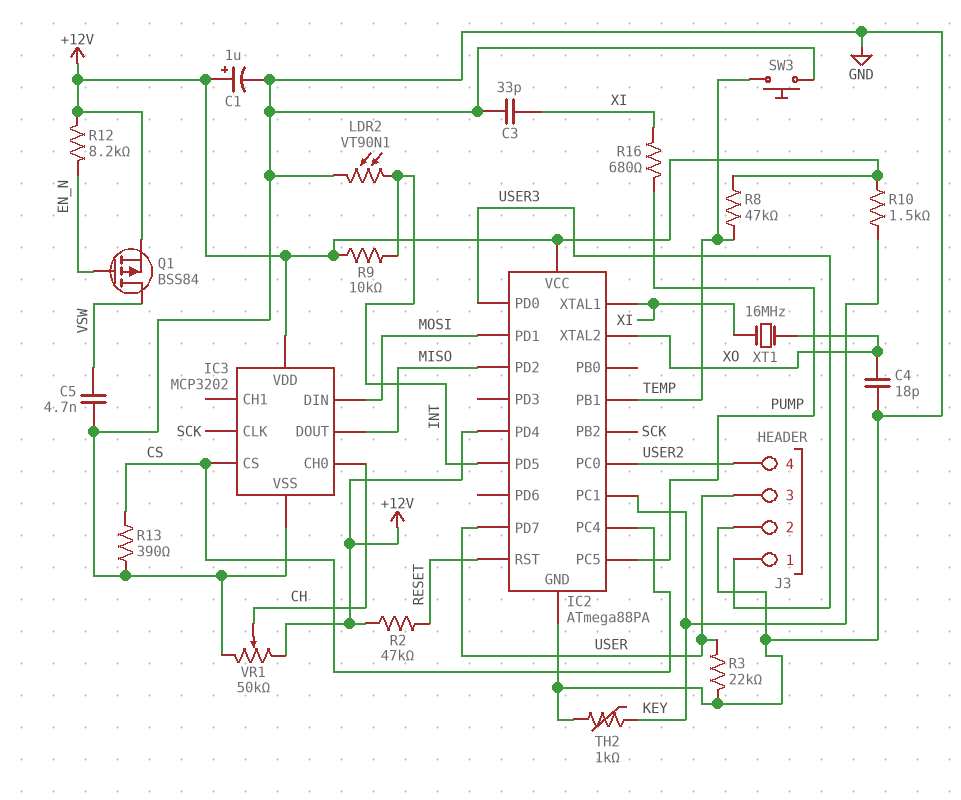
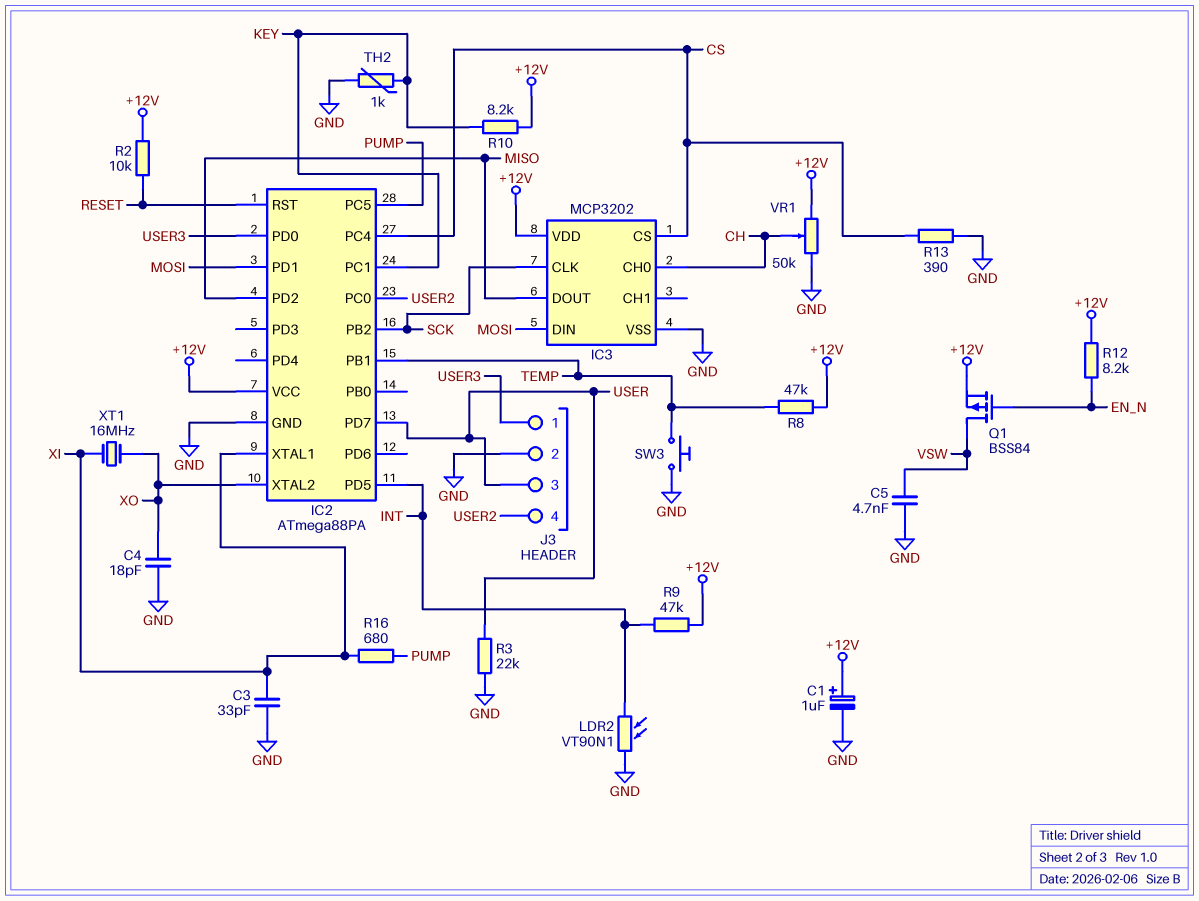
IC2 pin PD4: +12V -> none
R2: 47k (+12V, RESET) -> 10k (+12V, RESET)
R9: 10k (+12V, INT) -> 47k (+12V, INT)
R10: 1.5k (+12V, KEY) -> 8.2k (+12V, KEY)

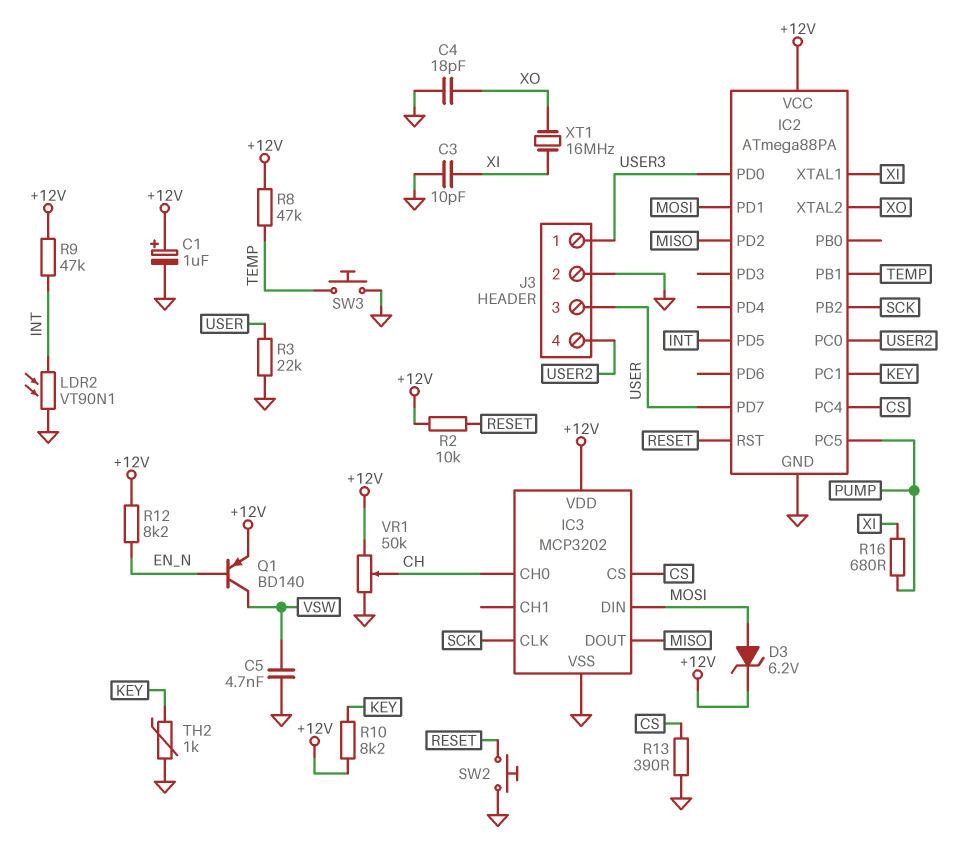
C3: 33pF (GND, XI) -> 10pF (GND, XI)
D3: none -> zener 6.2V (A MOSI, K +12V)
Q1: PMOS BSS84 (G EN_N, D VSW, S +12V) -> PNP BD140 (B EN_N, C VSW, E +12V)
SW2: none -> button (GND, RESET)

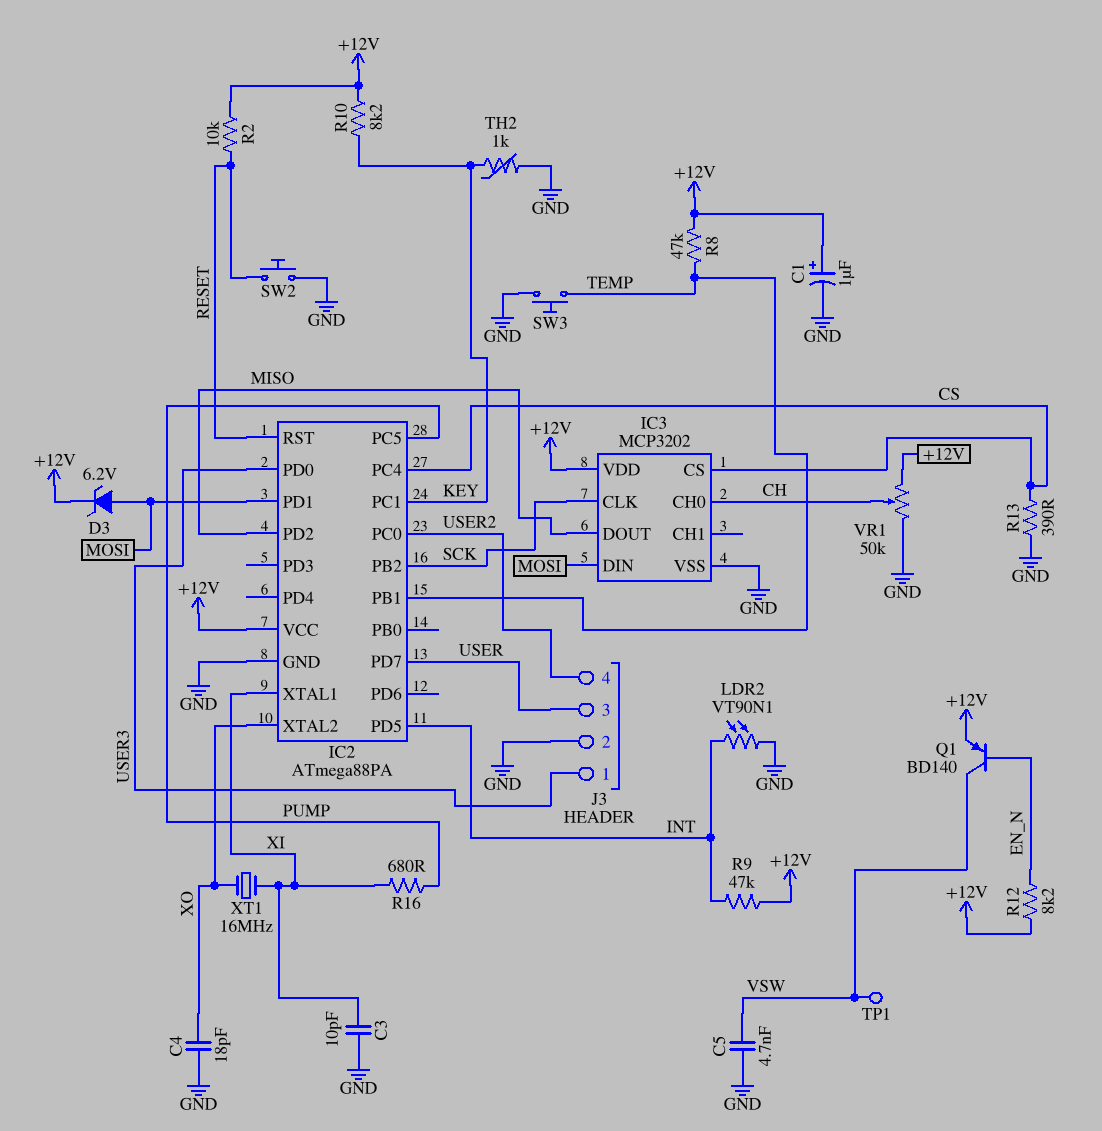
R3: 22k (GND, USER) -> none
TP1: none -> test point (VSW)

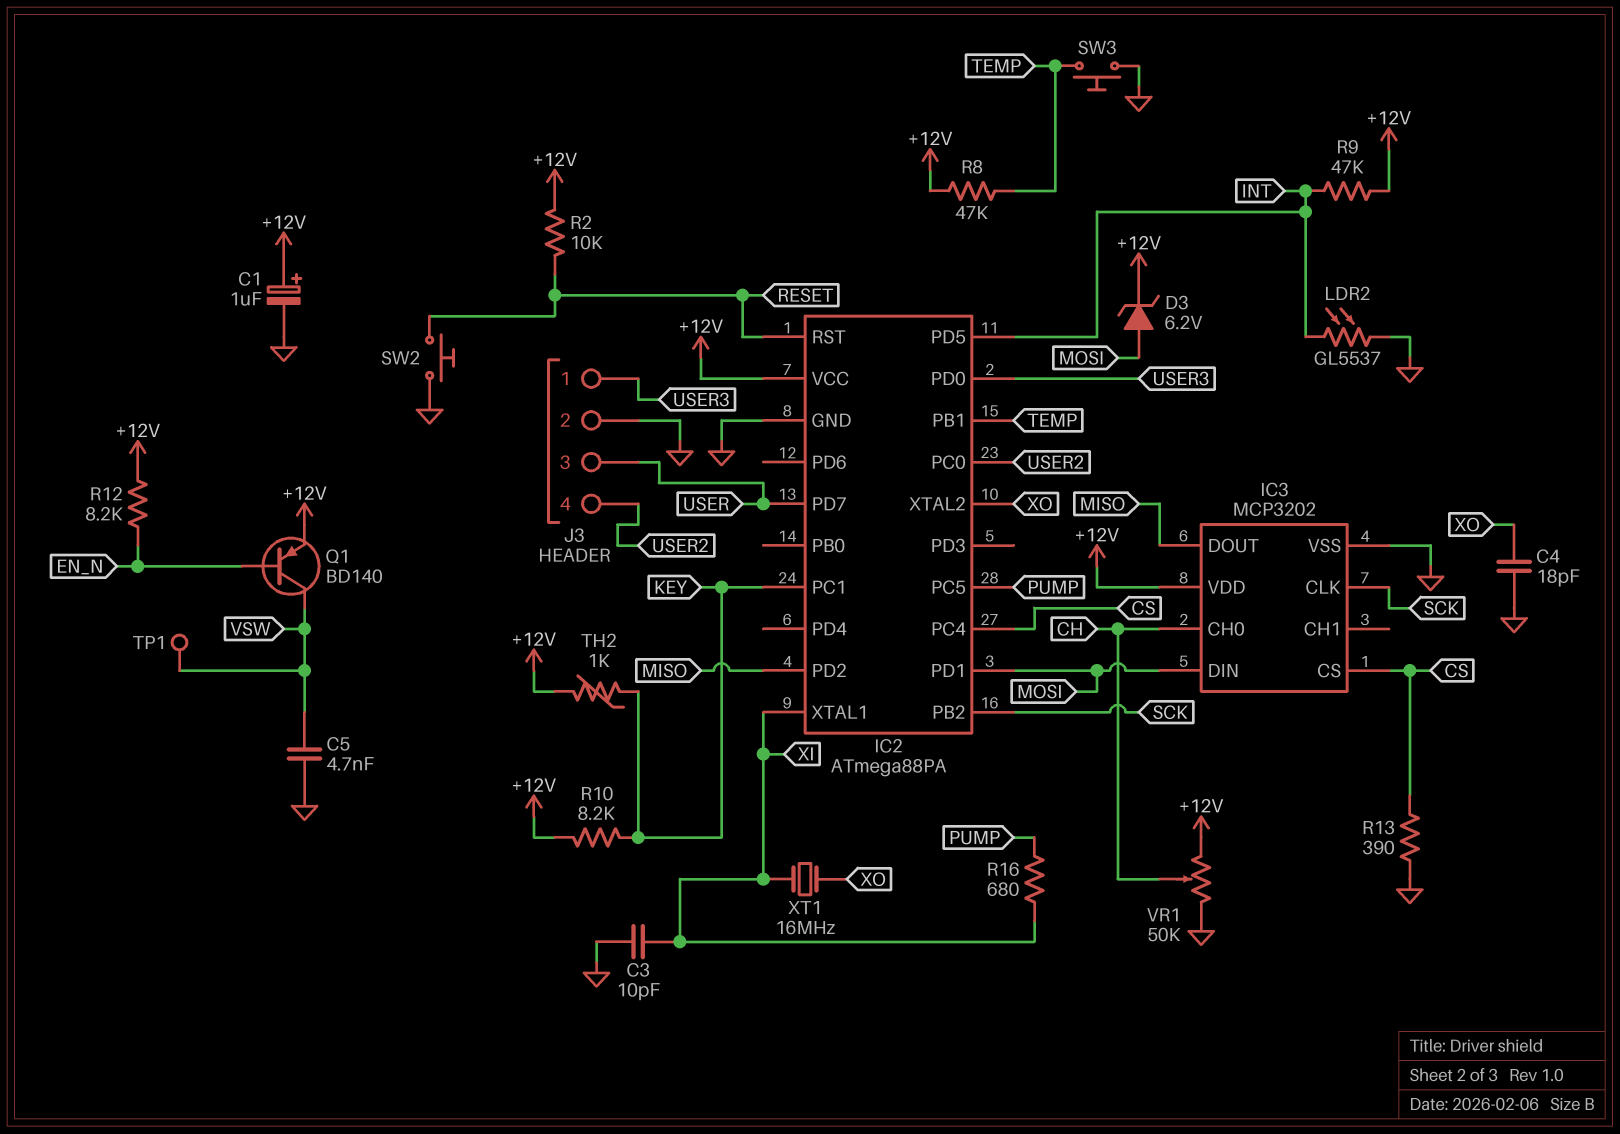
LDR2: VT90N1 (GND, INT) -> GL5537 (GND, INT)
TH2: 1k (GND, KEY) -> 1k (+12V, KEY)

